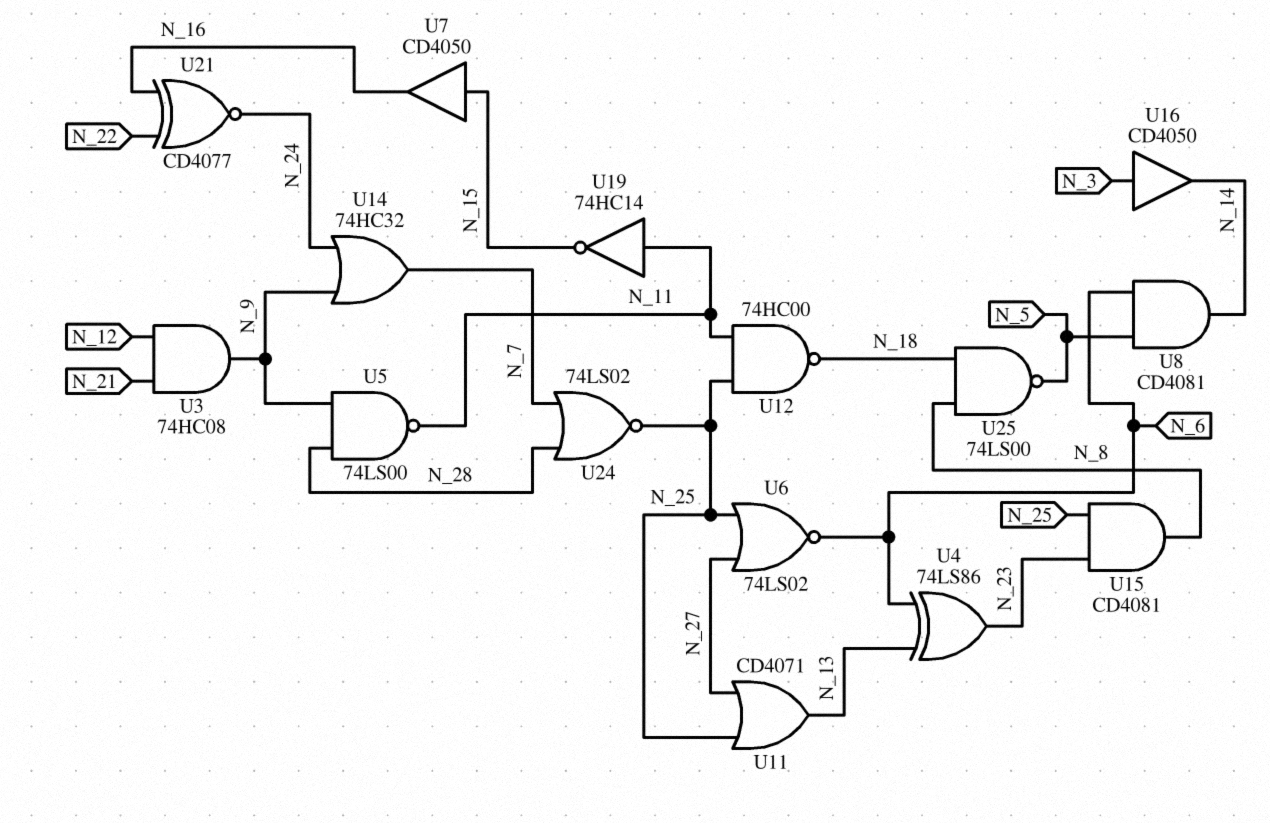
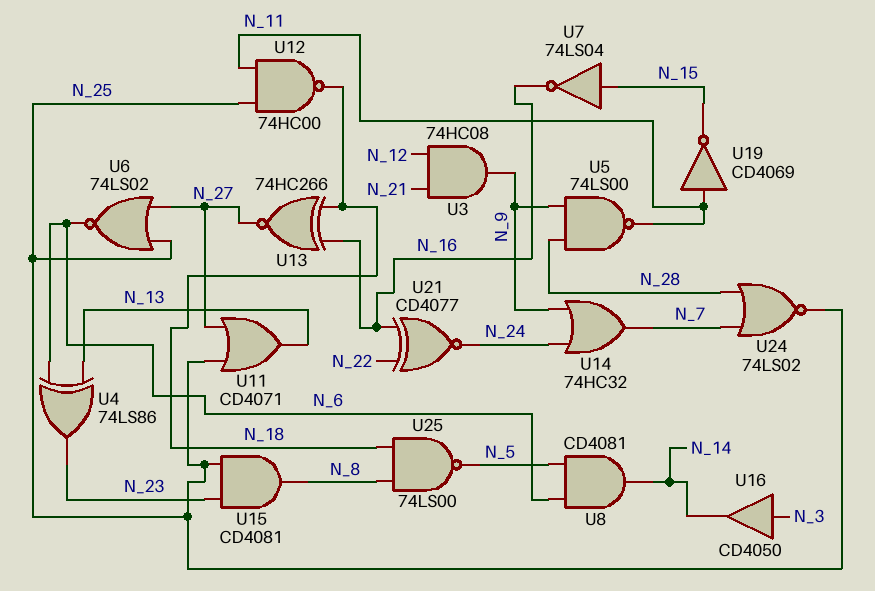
U7: buffer CD4050 (in N_15, out N_16) -> NOT 74LS04 (in N_15, out N_16)
U13: none -> XNOR 74HC266 (in N_16, in N_18, out N_27)
U19: NOT 74HC14 (in N_11, out N_15) -> NOT CD4069 (in N_11, out N_15)

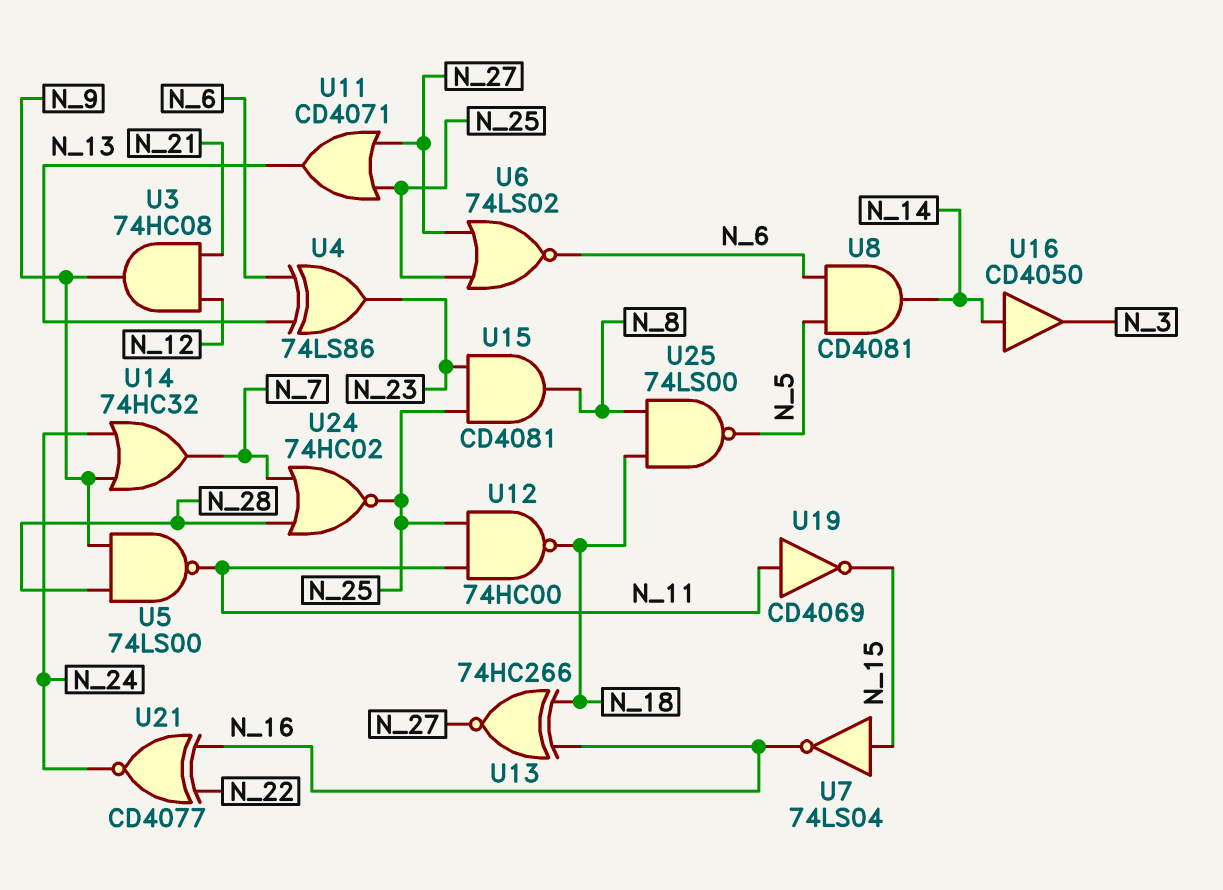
U16: buffer CD4050 (in N_3, out N_14) -> buffer CD4050 (in N_14, out N_3)
U24: NOR 74LS02 (in N_7, in N_28, out N_25) -> NOR 74HC02 (in N_7, in N_28, out N_25)

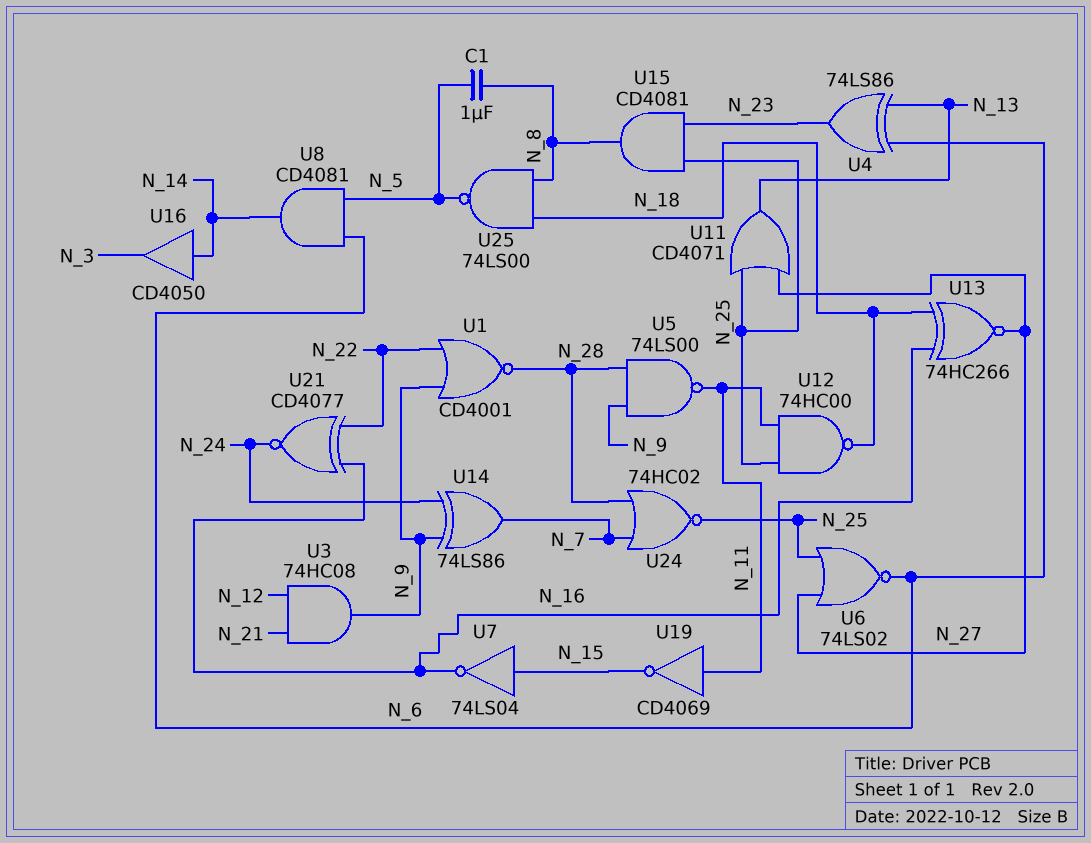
C1: none -> 1uF (N_5, N_8)
U1: none -> NOR CD4001 (in N_9, in N_22, out N_28)
U14: OR 74HC32 (in N_9, in N_24, out N_7) -> XOR 74LS86 (in N_9, in N_24, out N_7)

